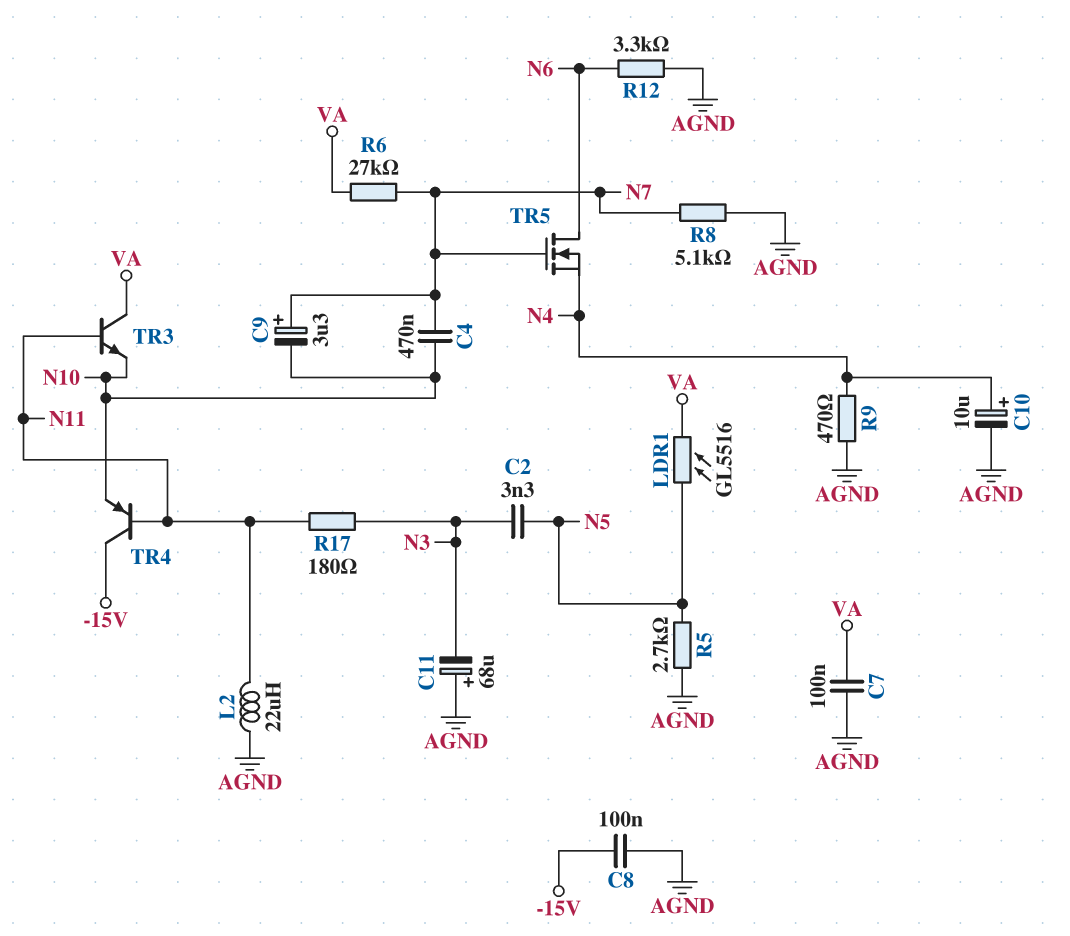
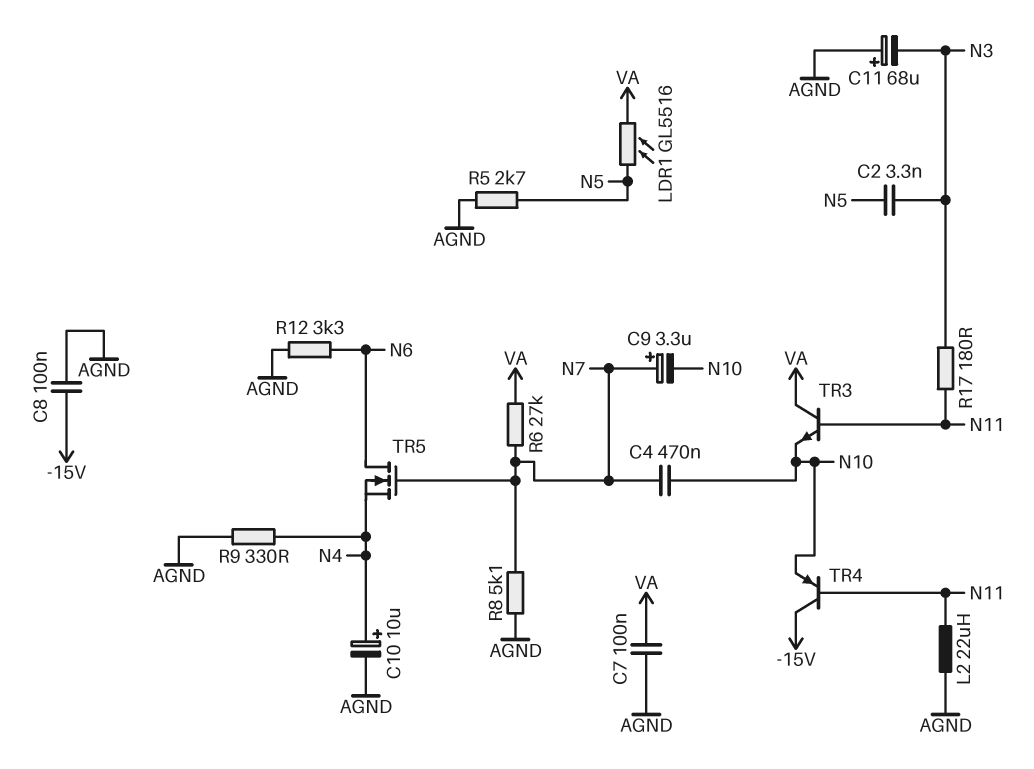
R9: 470 (AGND, N4) -> 330 (AGND, N4)

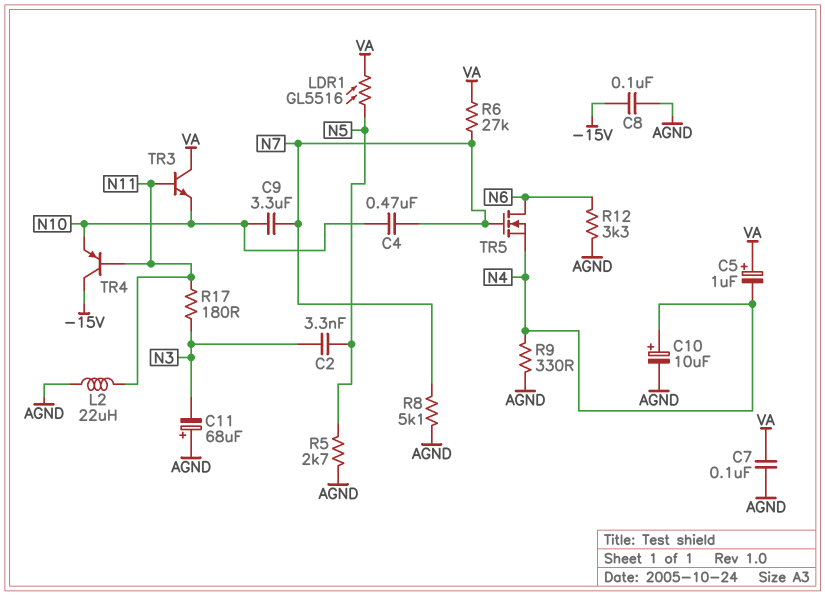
C5: none -> 1uF (plus VA, minus N4)
C9: 3.3uF (plus N7, minus N10) -> 3.3uF (N7, N10)

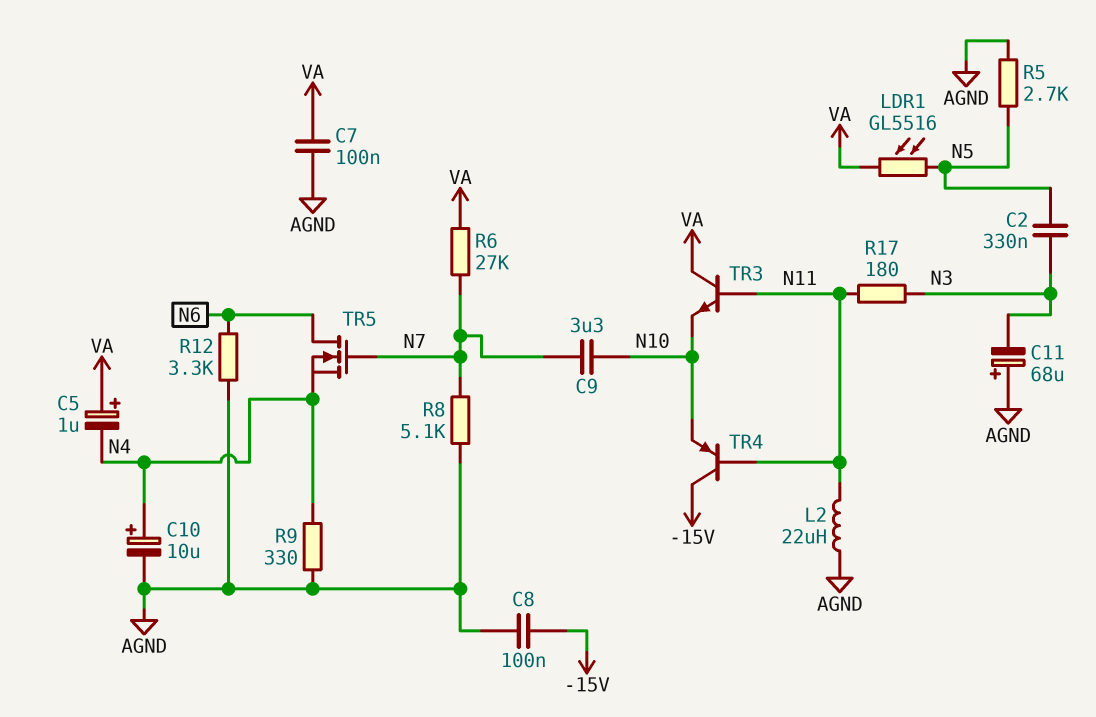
C2: 3.3nF (N3, N5) -> 330nF (N3, N5)
C4: 470nF (N7, N10) -> none

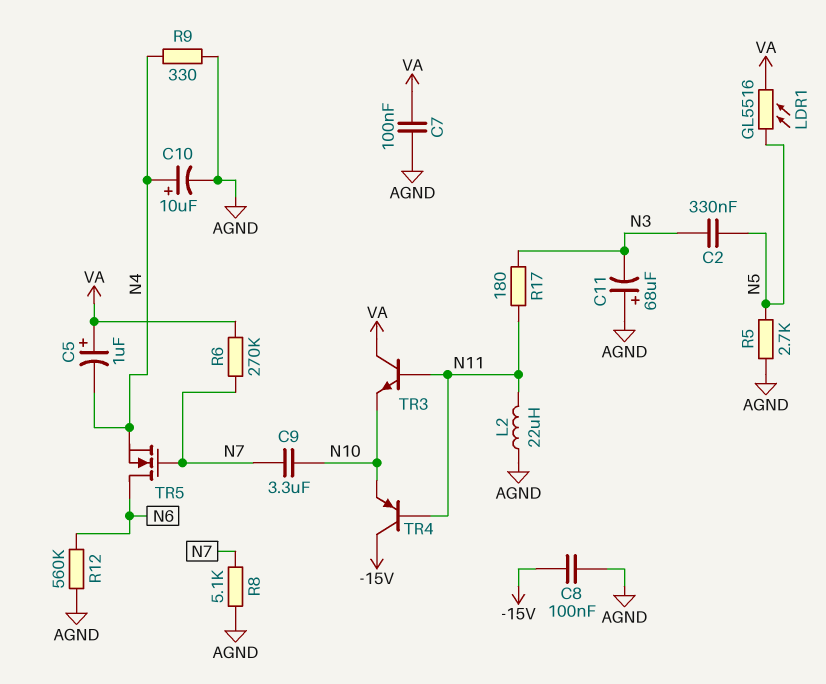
R6: 27k (N7, VA) -> 270k (N7, VA)
R12: 3.3k (AGND, N6) -> 560k (AGND, N6)

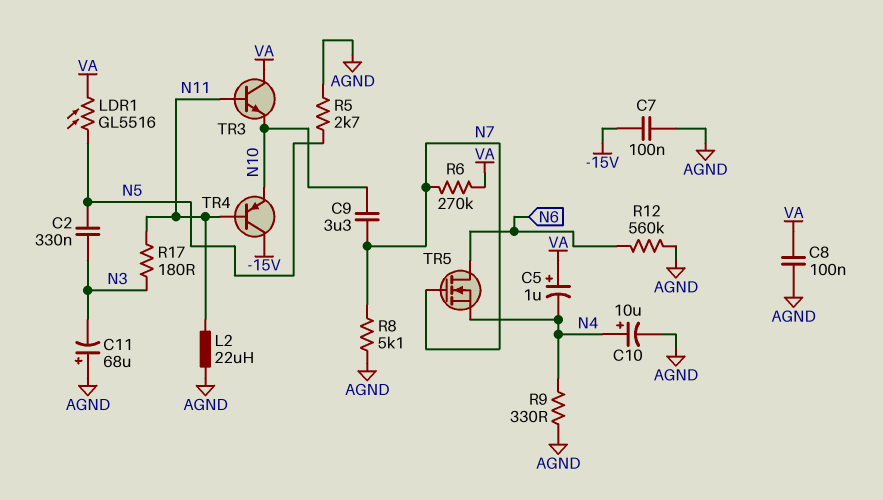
C7: 100nF (AGND, VA) -> 100nF (-15V, AGND)
C8: 100nF (-15V, AGND) -> 100nF (AGND, VA)

